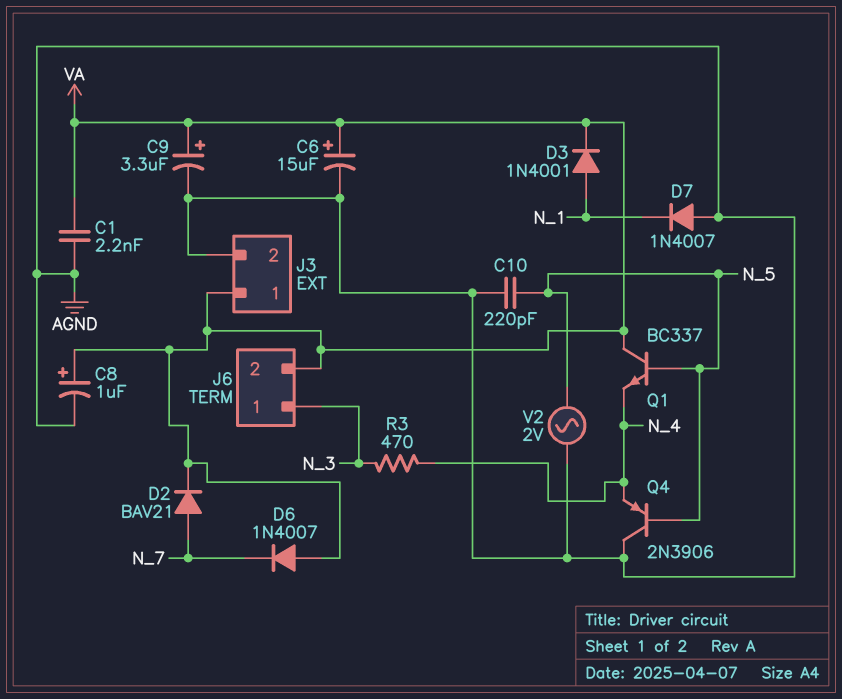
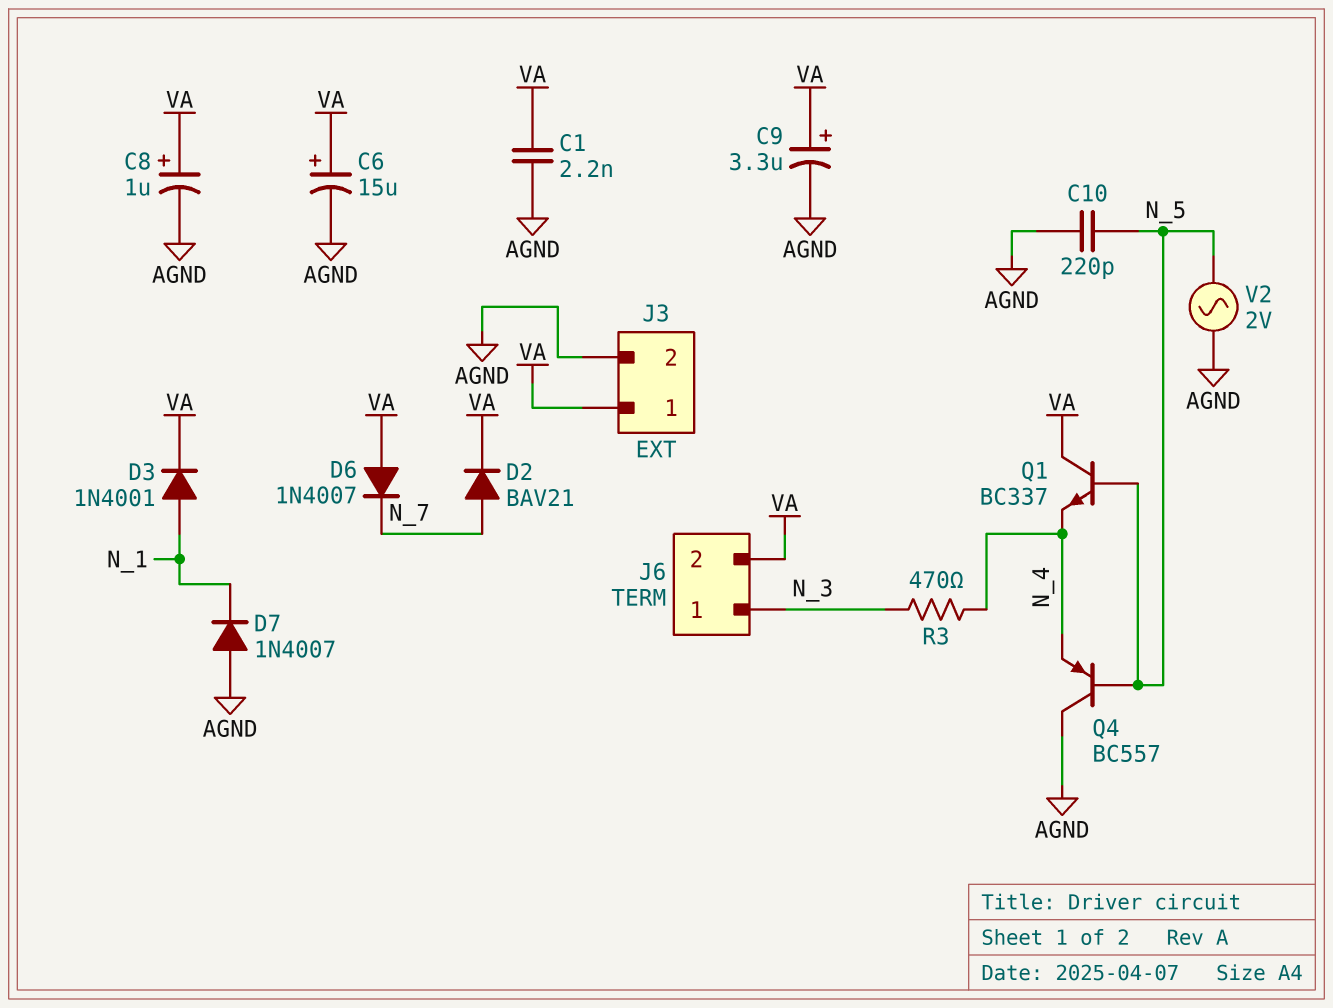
Q4: PNP 2N3906 (B N_5, C AGND, E N_4) -> PNP BC557 (B N_5, C AGND, E N_4)

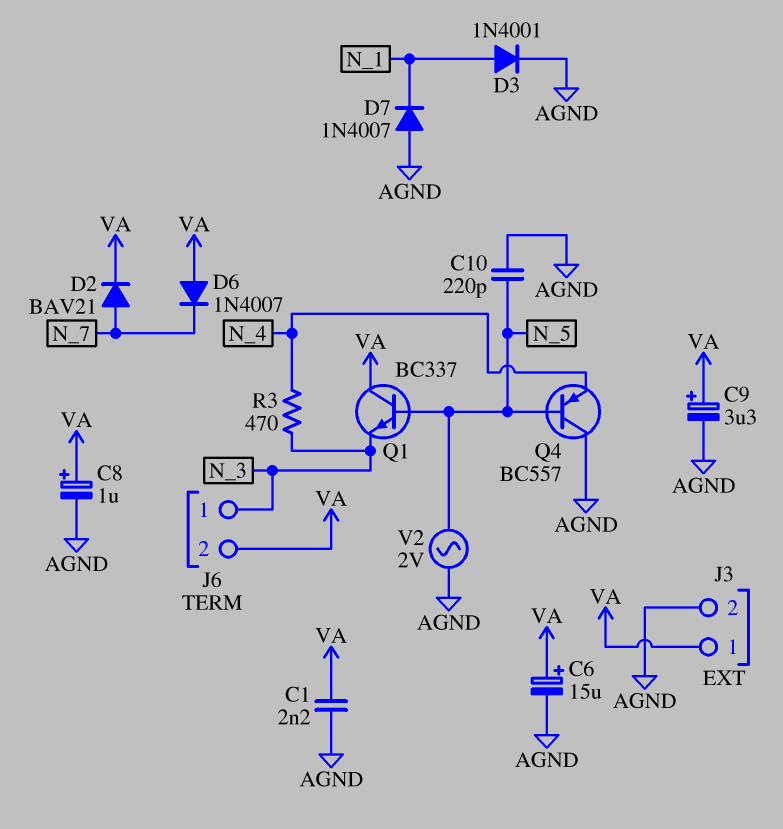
D3: diode 1N4001 (A N_1, K VA) -> diode 1N4001 (A N_1, K AGND)
Q1: NPN BC337 (B N_5, C VA, E N_4) -> NPN BC337 (B N_5, C VA, E N_3)

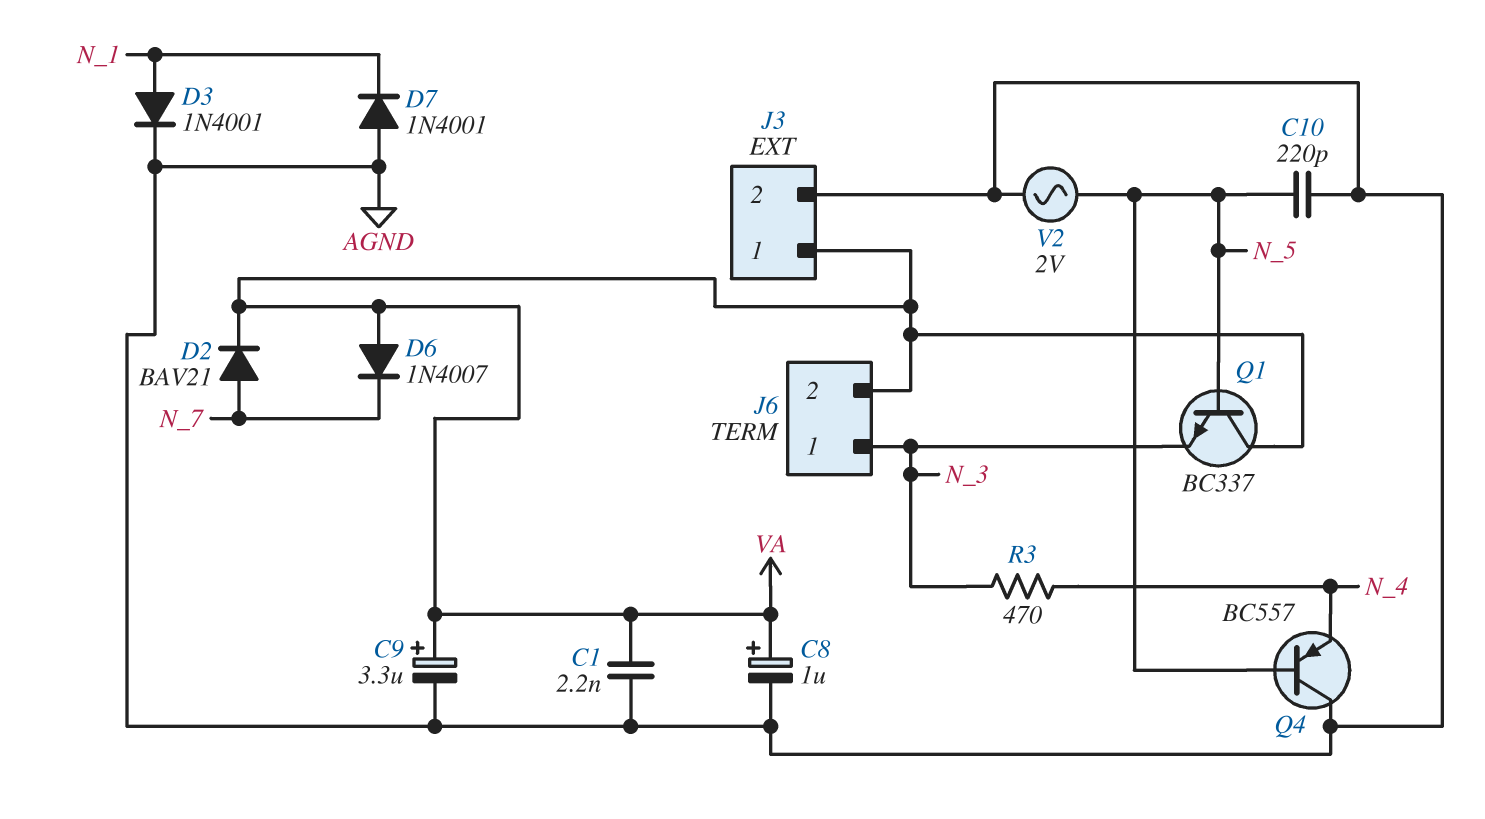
C6: 15uF (plus VA, minus AGND) -> none
D7: diode 1N4007 (A AGND, K N_1) -> diode 1N4001 (A AGND, K N_1)

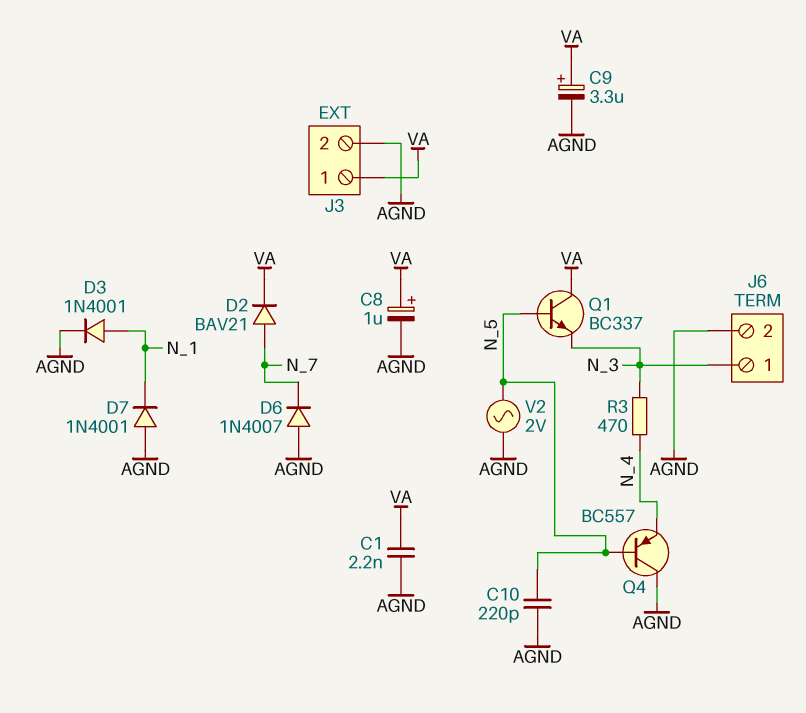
D6: diode 1N4007 (A VA, K N_7) -> diode 1N4007 (A AGND, K N_7)
J6 pin 2: VA -> AGND

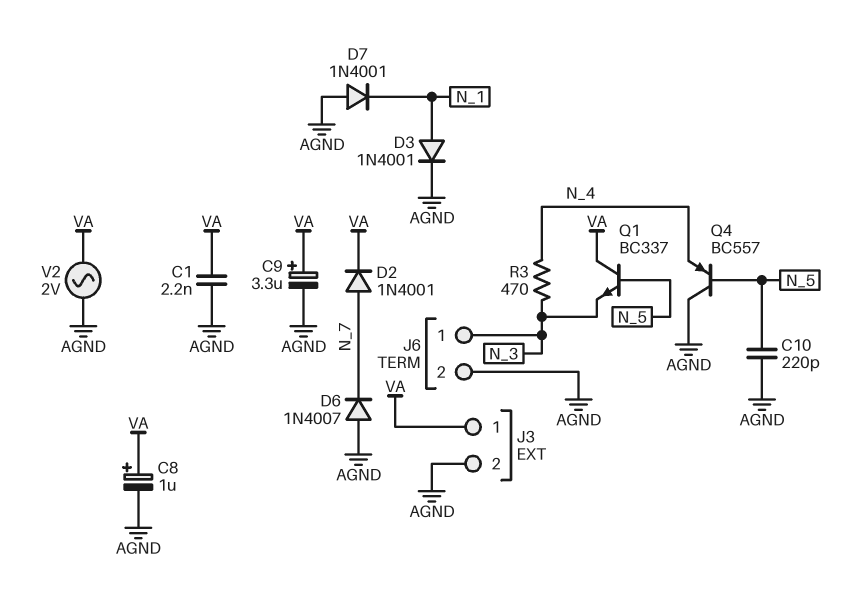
D2: diode BAV21 (A N_7, K VA) -> diode 1N4001 (A N_7, K VA)
V2: AC 2V (AGND, N_5) -> AC 2V (AGND, VA)

